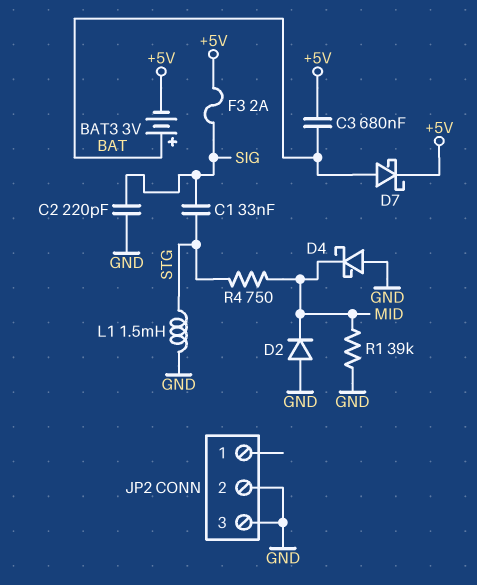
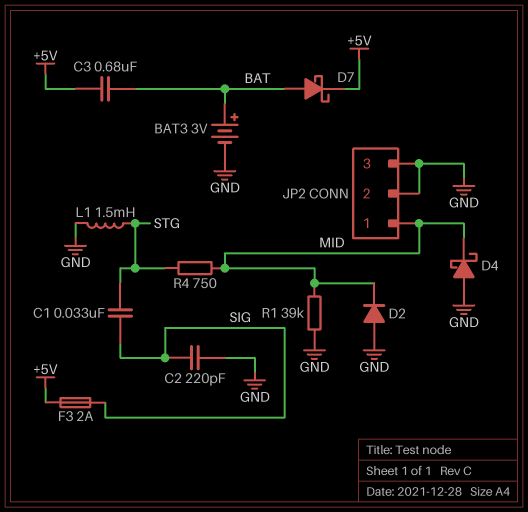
BAT3: 3V (plus BAT, minus +5V) -> 3V (plus BAT, minus GND)
JP2 pin 1: none -> MID

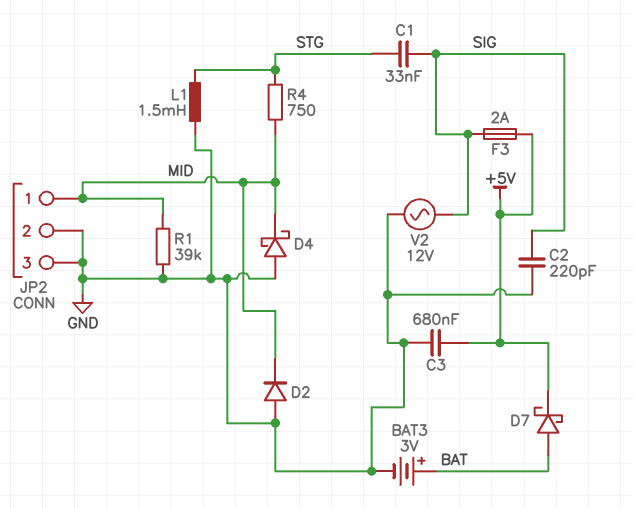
C3: 680nF (+5V, BAT) -> 680nF (+5V, GND)
V2: none -> AC 12V (GND, SIG)

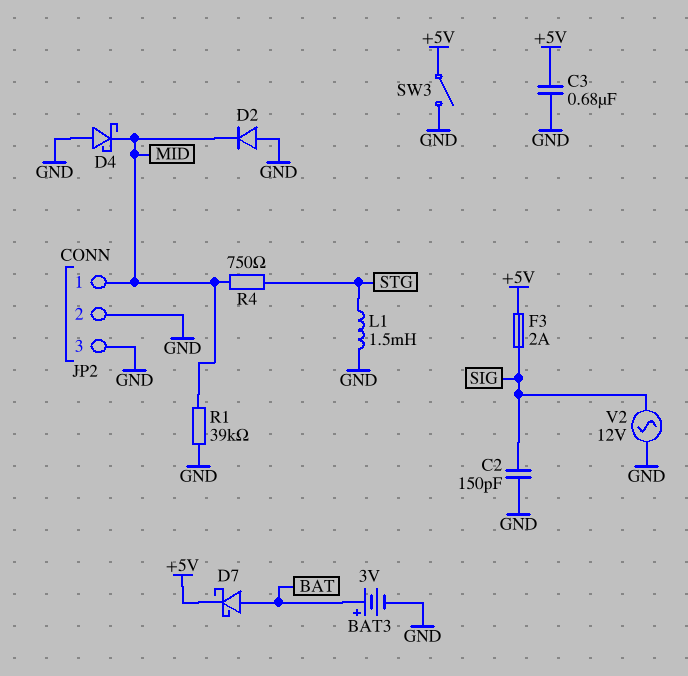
C1: 33nF (SIG, STG) -> none
C2: 220pF (GND, SIG) -> 150pF (GND, SIG)
SW3: none -> switch (+5V, GND)

